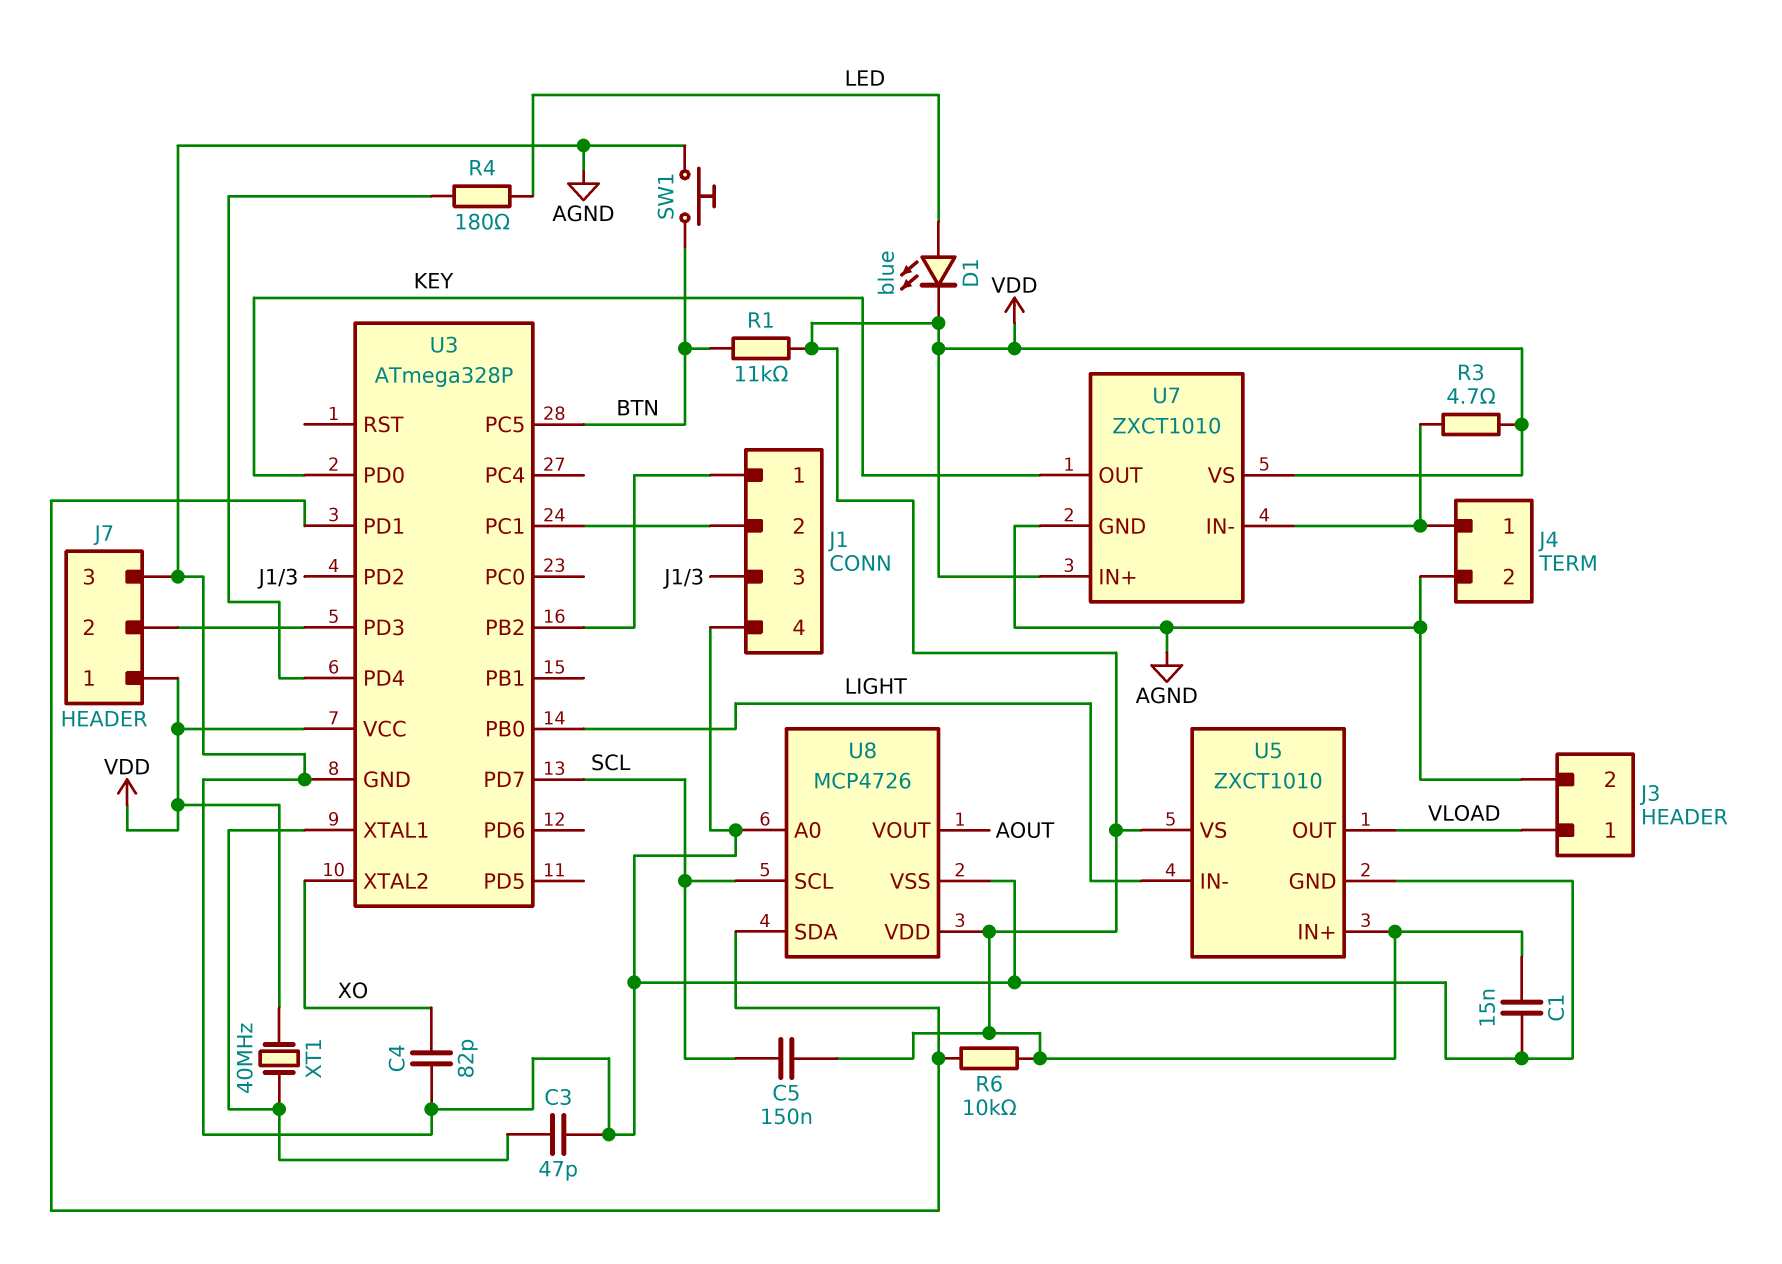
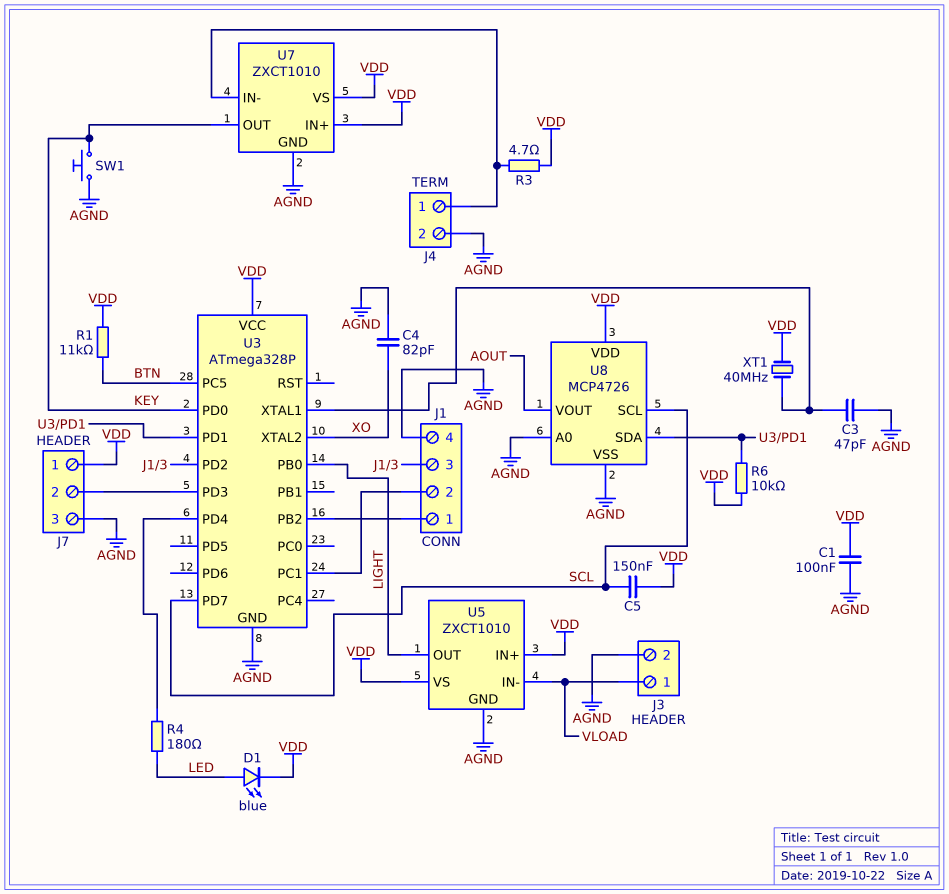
C1: 15nF (AGND, VDD) -> 100nF (AGND, VDD)
SW1: button (AGND, BTN) -> button (AGND, KEY)
U5 pin IN-: LIGHT -> VLOAD
U5 pin OUT: VLOAD -> LIGHT

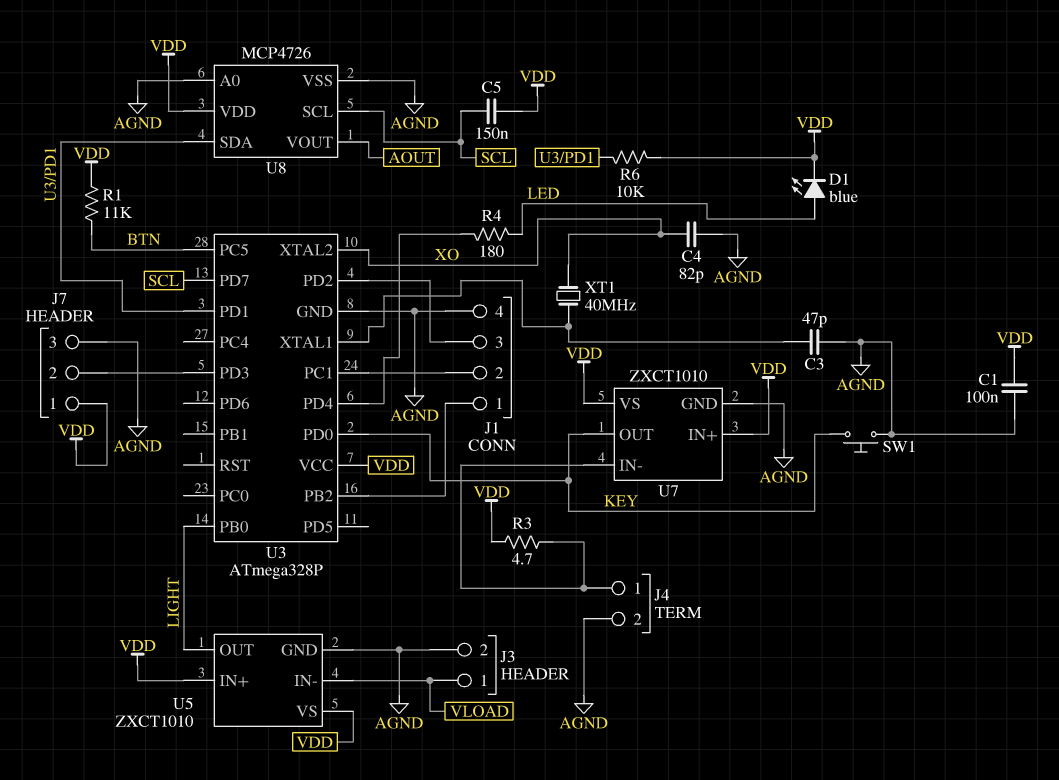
XT1: 40MHz (U3/XTAL1, VDD) -> 40MHz (U3/XTAL1, XO)

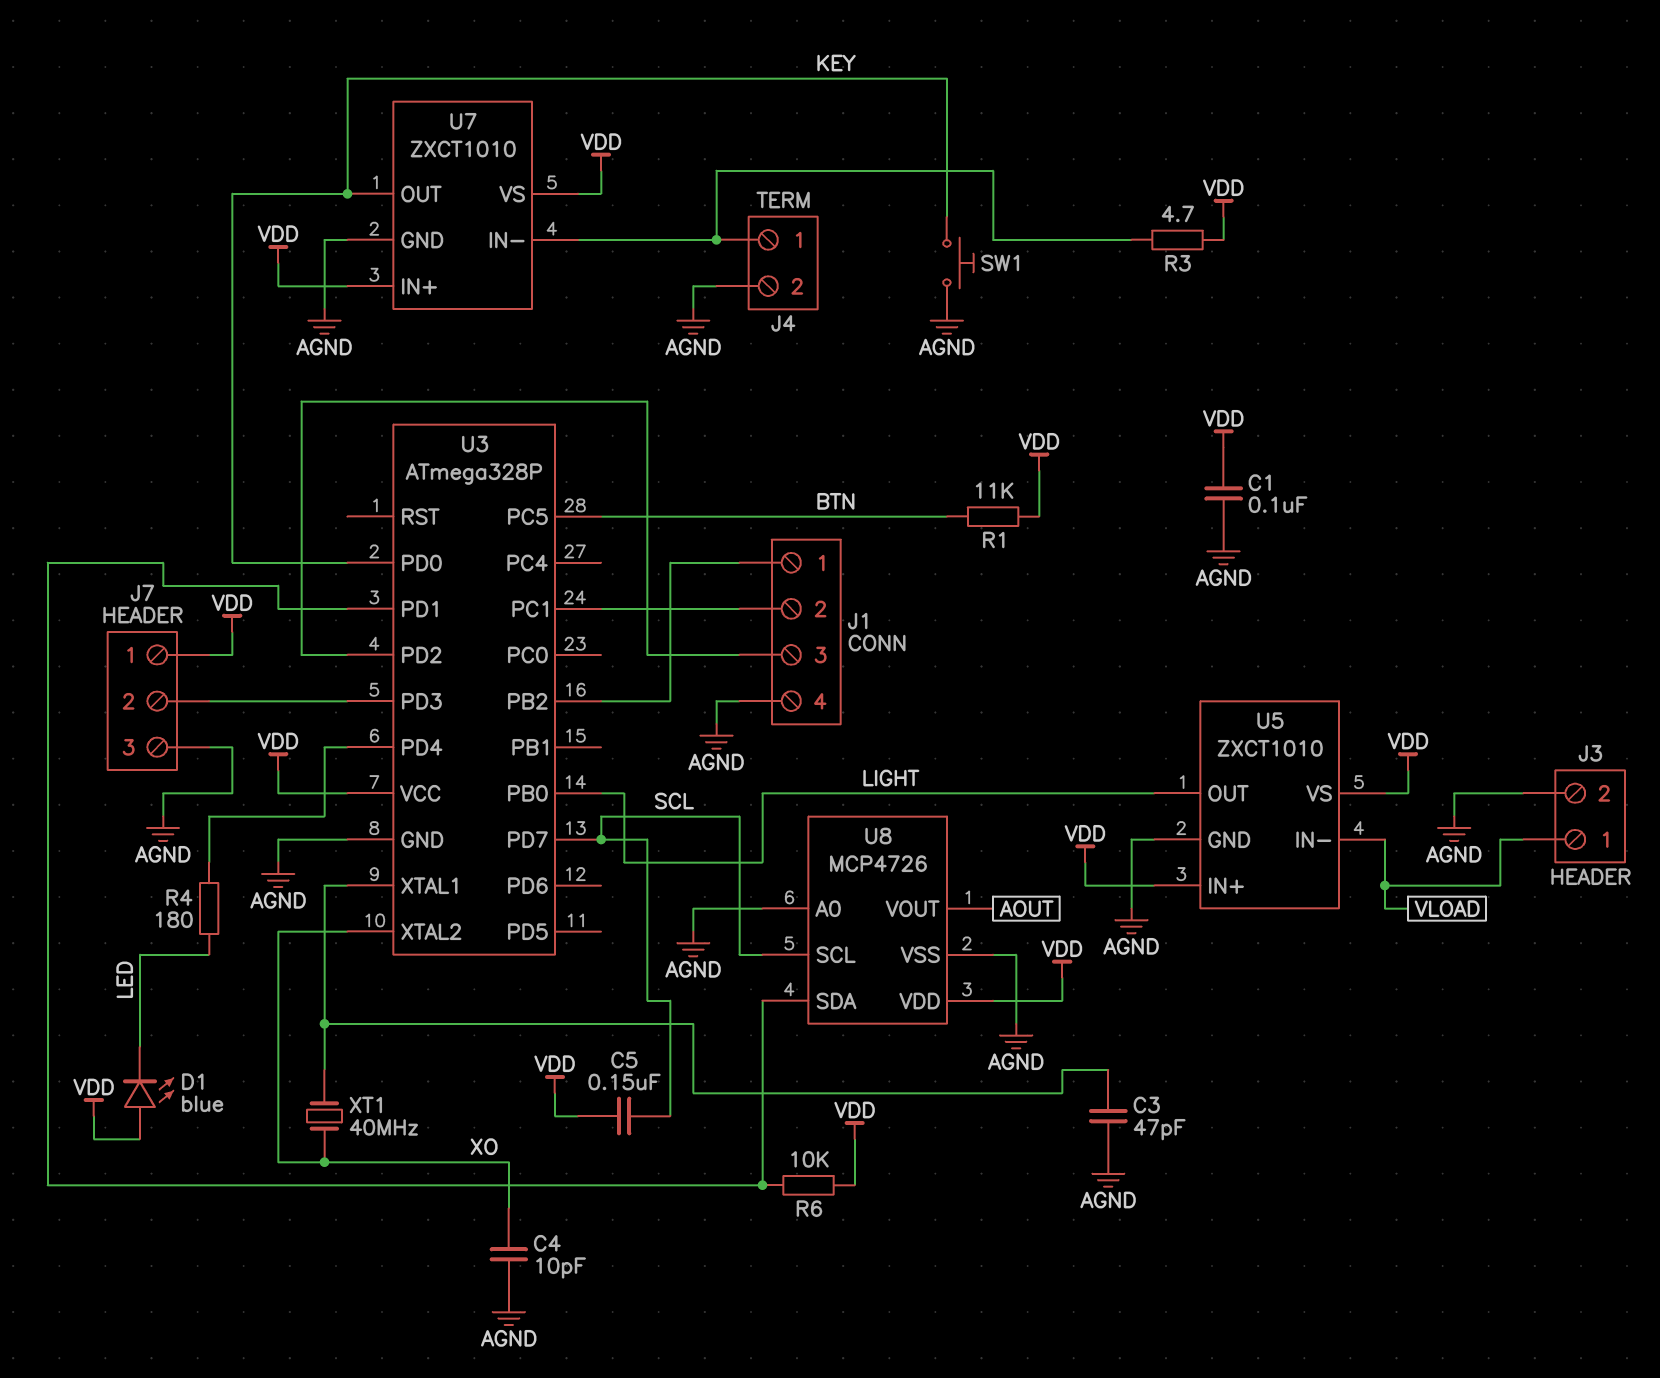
C4: 82pF (AGND, XO) -> 10pF (AGND, XO)
D1: LED blue (A LED, K VDD) -> LED blue (A VDD, K LED)

